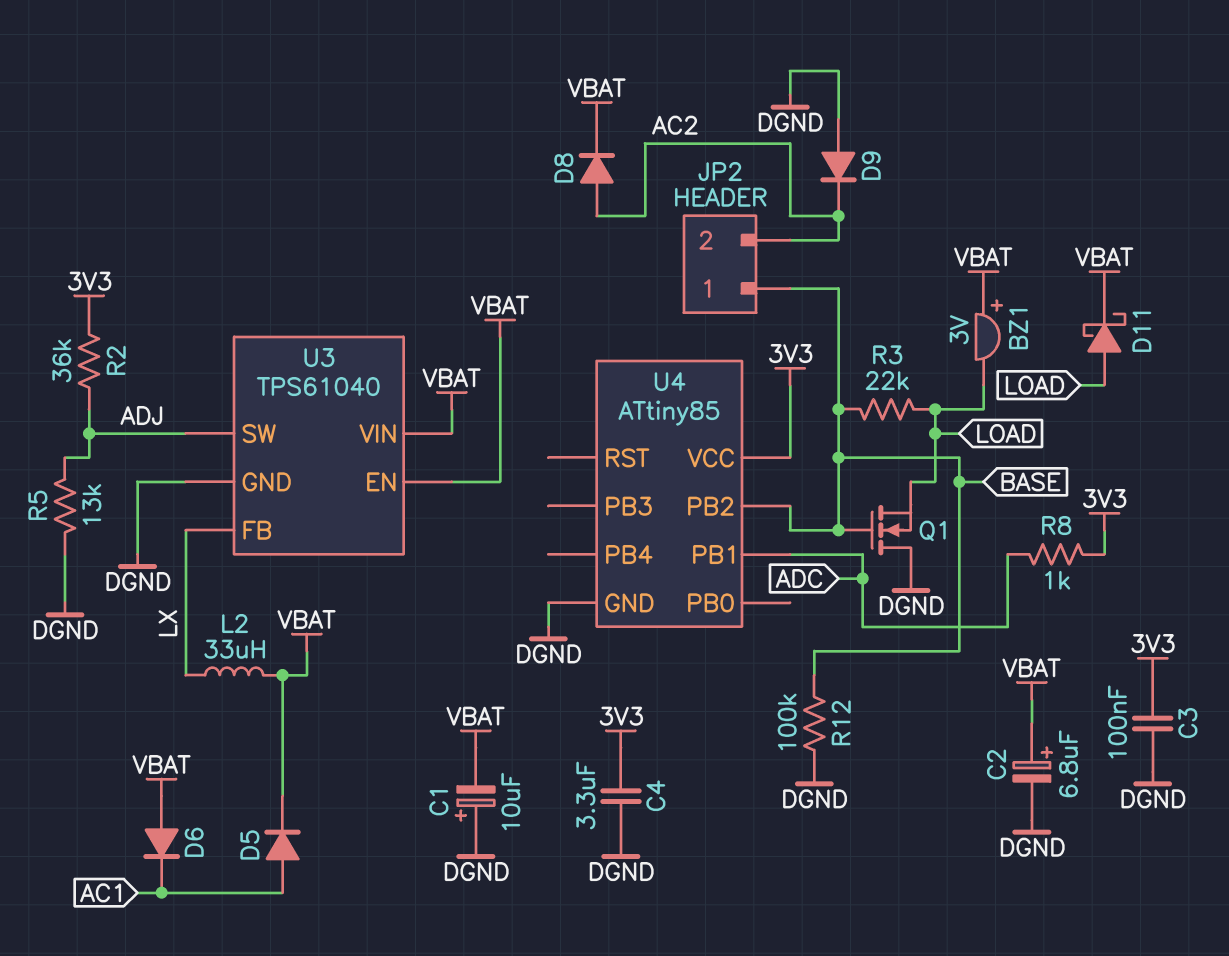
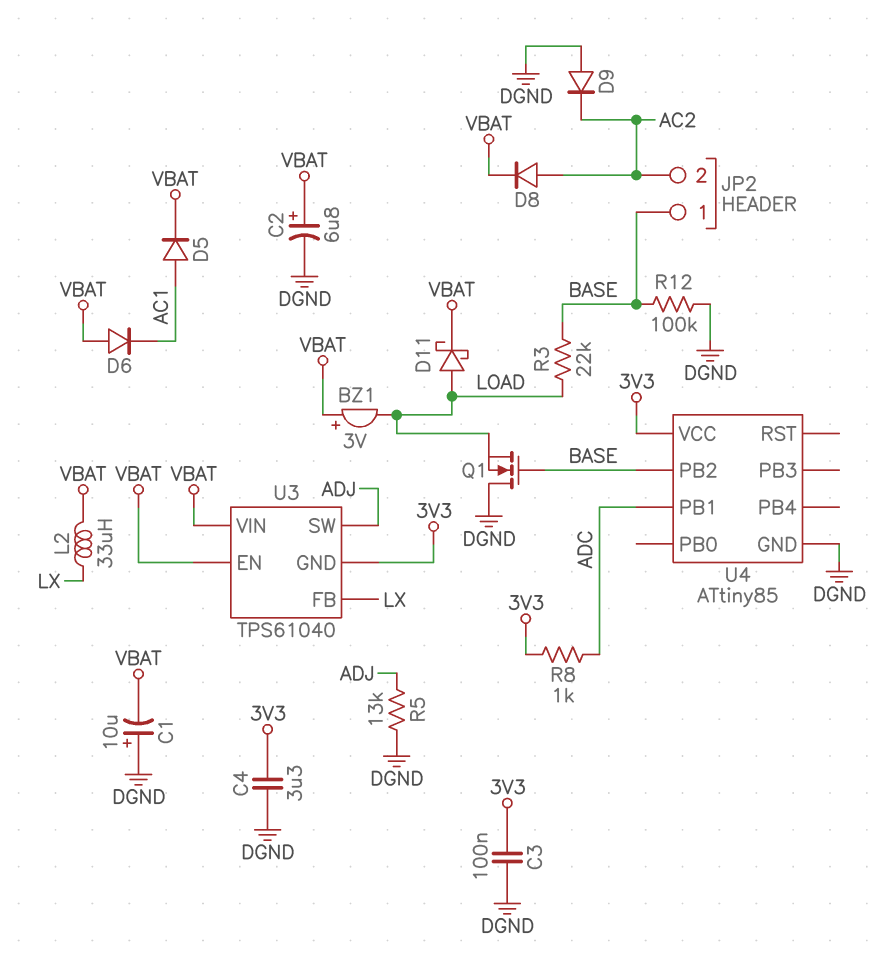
R2: 36k (3V3, ADJ) -> none
U3 pin GND: DGND -> 3V3

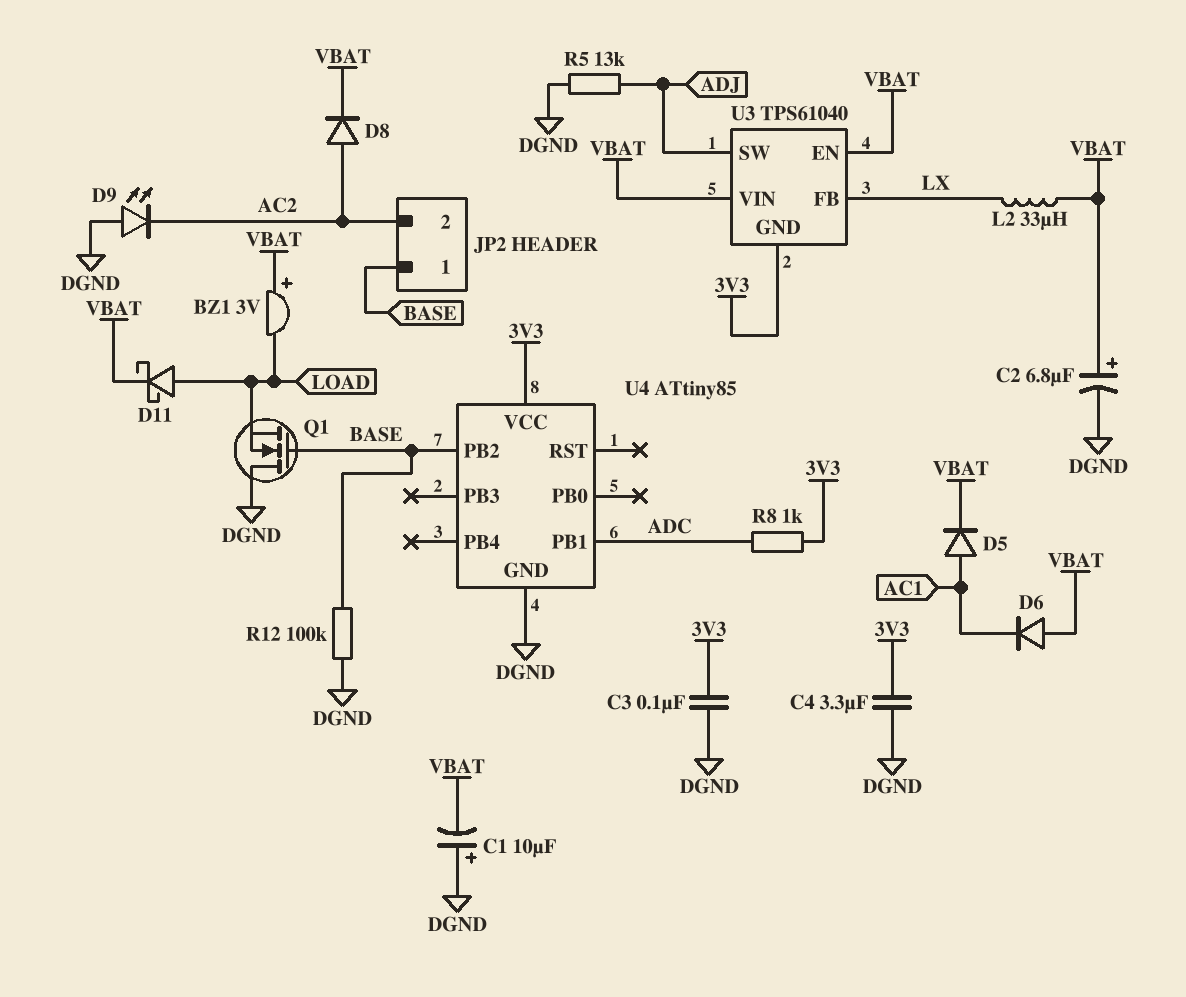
D9: diode (A DGND, K AC2) -> LED (A DGND, K AC2)
R3: 22k (BASE, LOAD) -> none

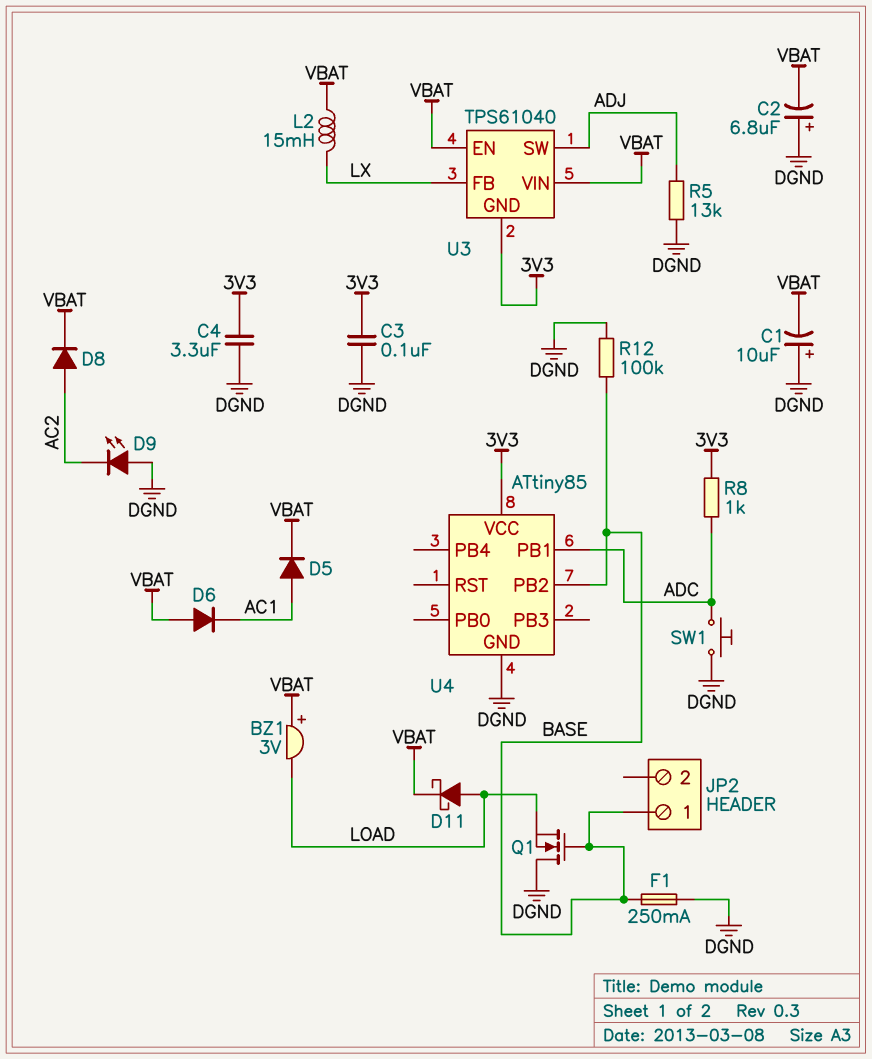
C2: 6.8uF (plus VBAT, minus DGND) -> 6.8uF (plus DGND, minus VBAT)
F1: none -> 250mA (BASE, DGND)
JP2 pin 2: AC2 -> none
L2: 33uH (LX, VBAT) -> 15mH (LX, VBAT)
SW1: none -> button (ADC, DGND)

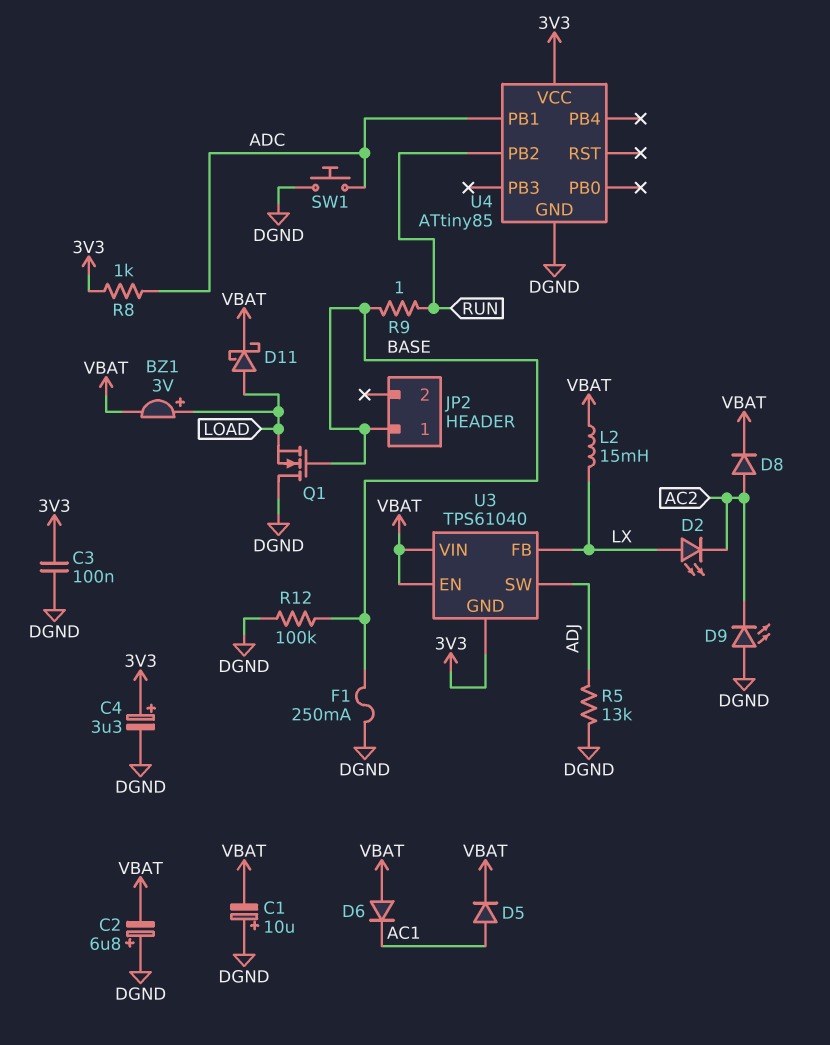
BZ1: buzzer 3V (plus VBAT, minus LOAD) -> buzzer 3V (plus LOAD, minus VBAT)
C4: 3.3uF (3V3, DGND) -> 3.3uF (plus 3V3, minus DGND)
D2: none -> LED (A LX, K AC2)
R9: none -> 1 (BASE, RUN)
U4 pin PB2: BASE -> RUN

